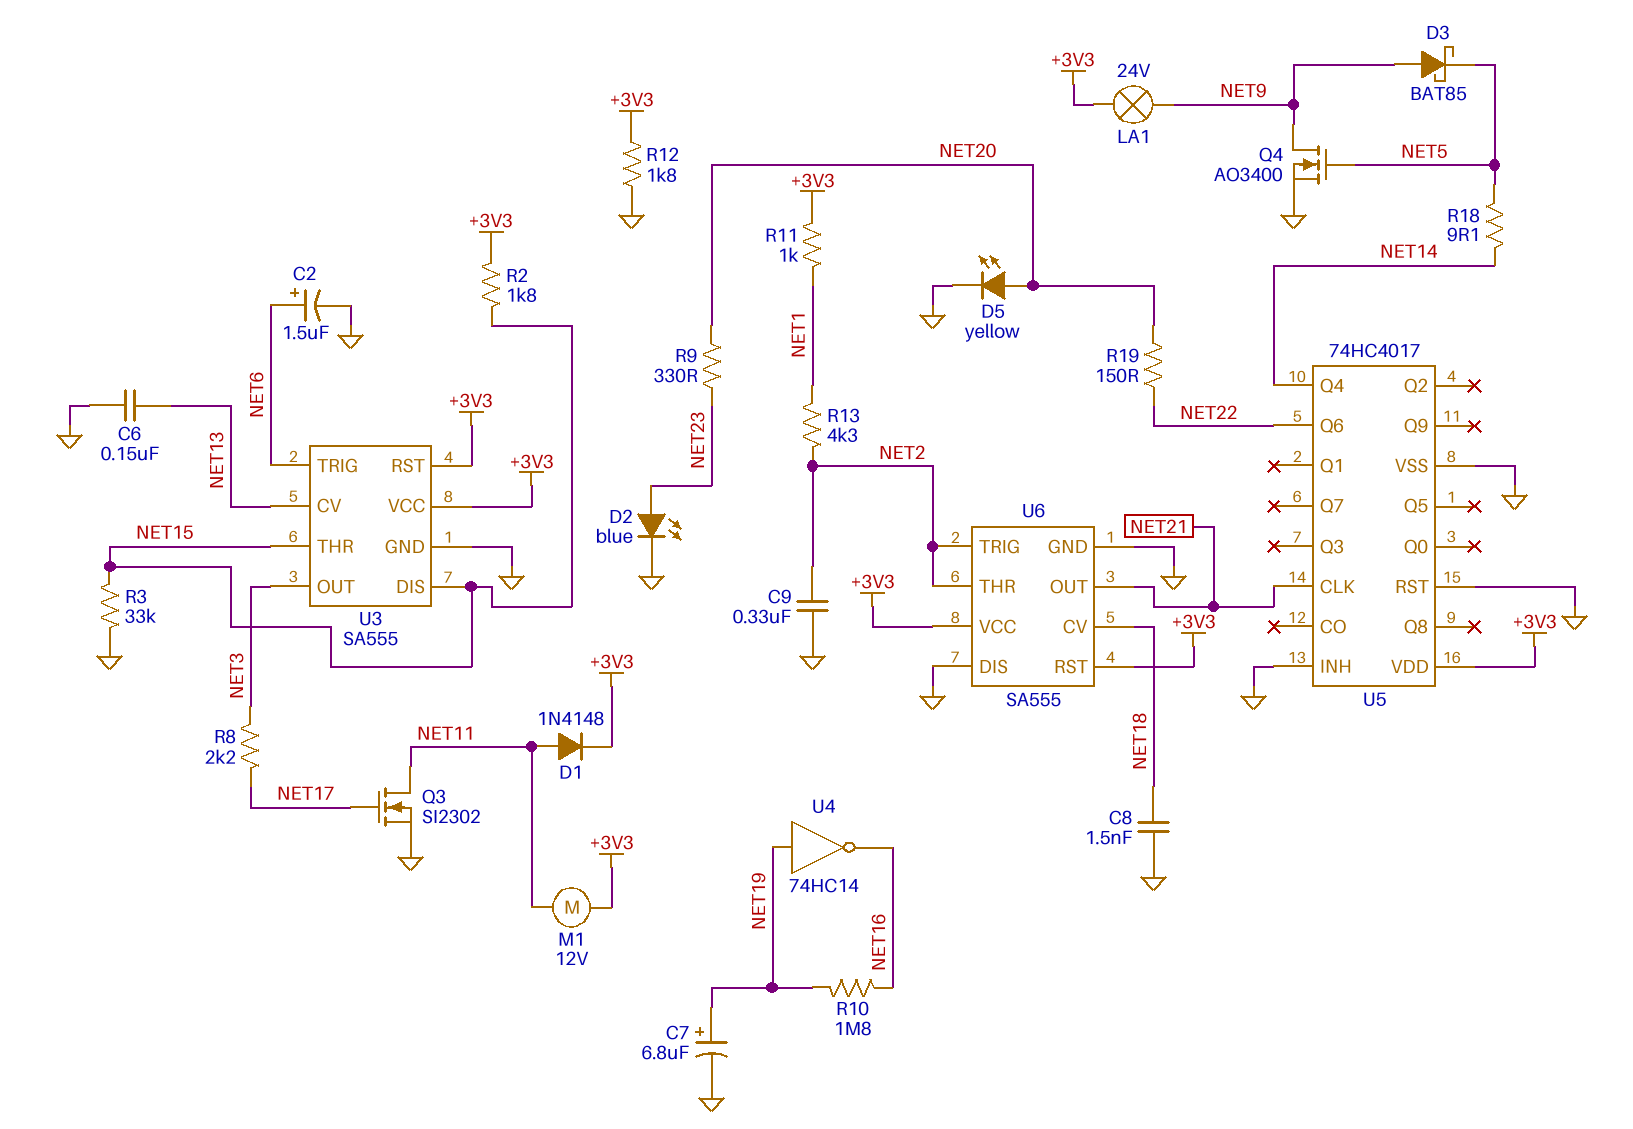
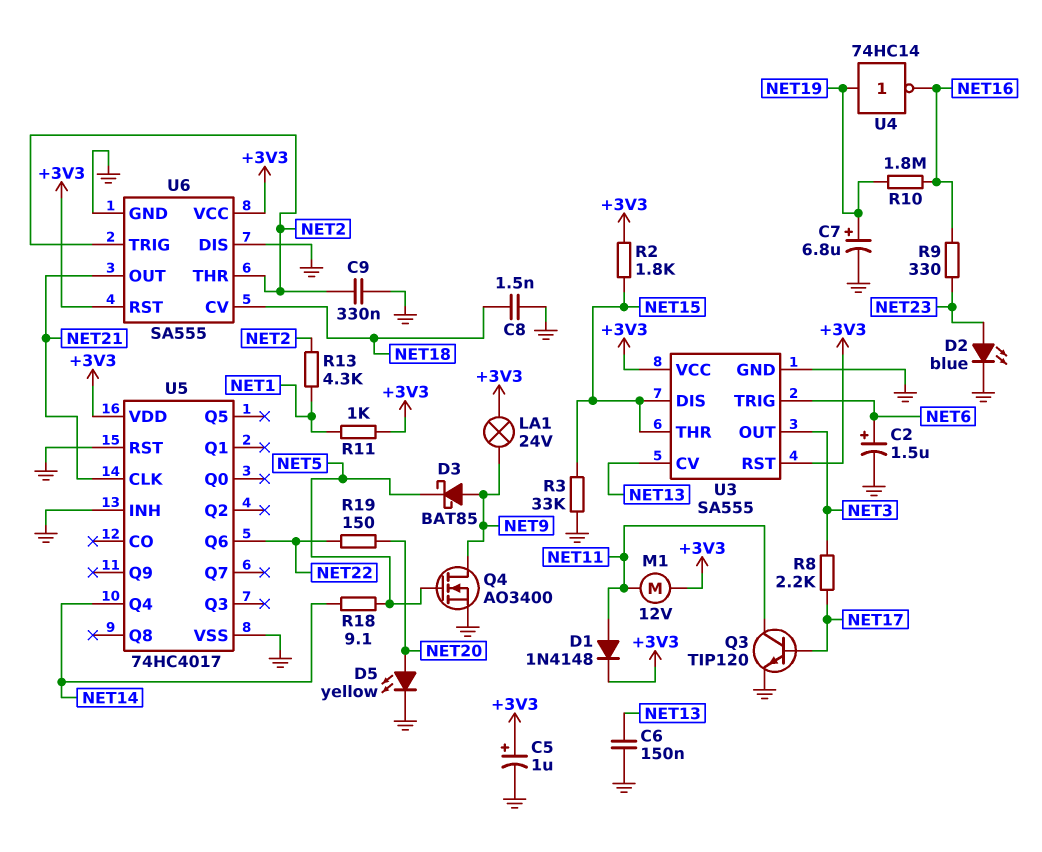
C5: none -> 1uF (plus +3V3, minus GND)
Q3: NMOS SI2302 (G NET17, D NET11, S GND) -> NPN TIP120 (B NET17, C NET11, E GND)
R9: 330 (NET20, NET23) -> 330 (NET16, NET23)
R12: 1.8k (+3V3, GND) -> none

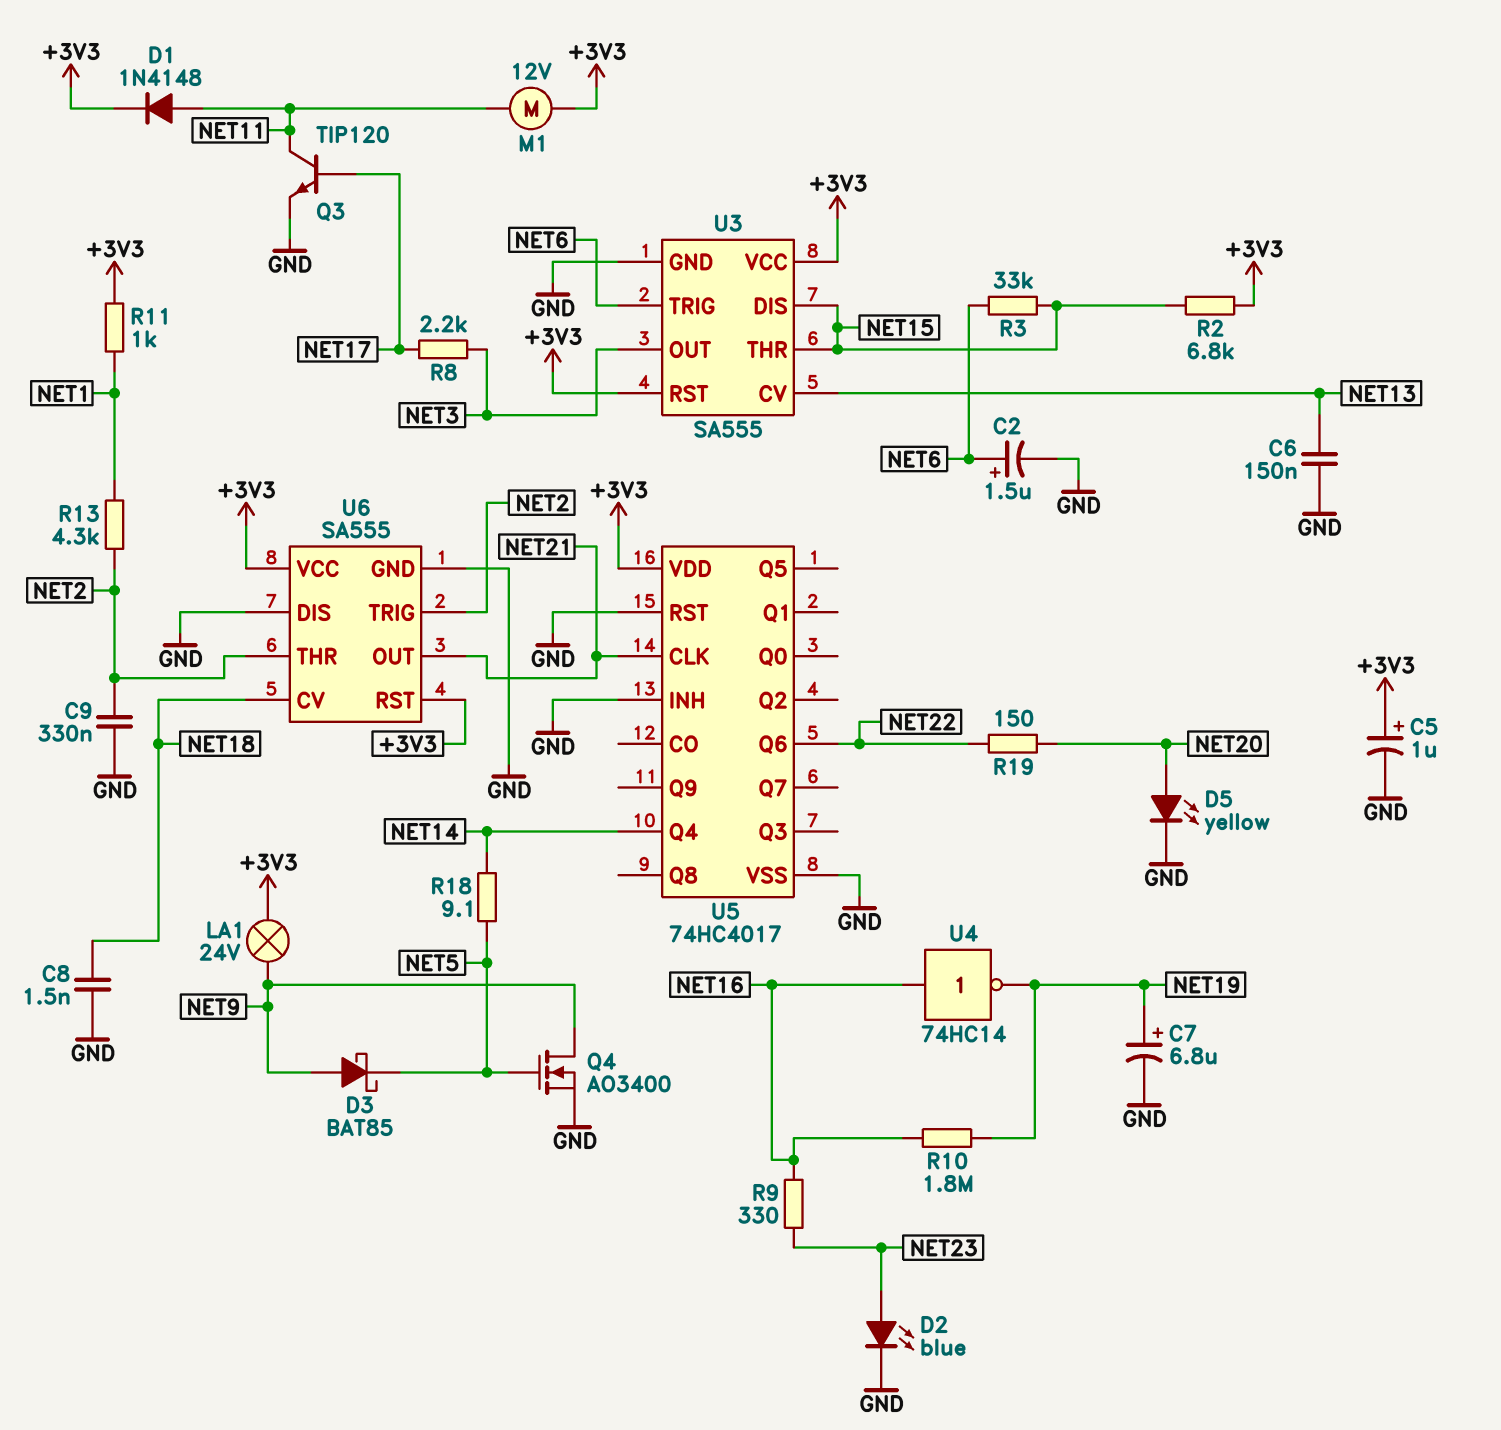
R2: 1.8k (+3V3, NET15) -> 6.8k (+3V3, NET15)
R3: 33k (GND, NET15) -> 33k (NET6, NET15)
U4: NOT 74HC14 (in NET19, out NET16) -> NOT 74HC14 (in NET16, out NET19)

